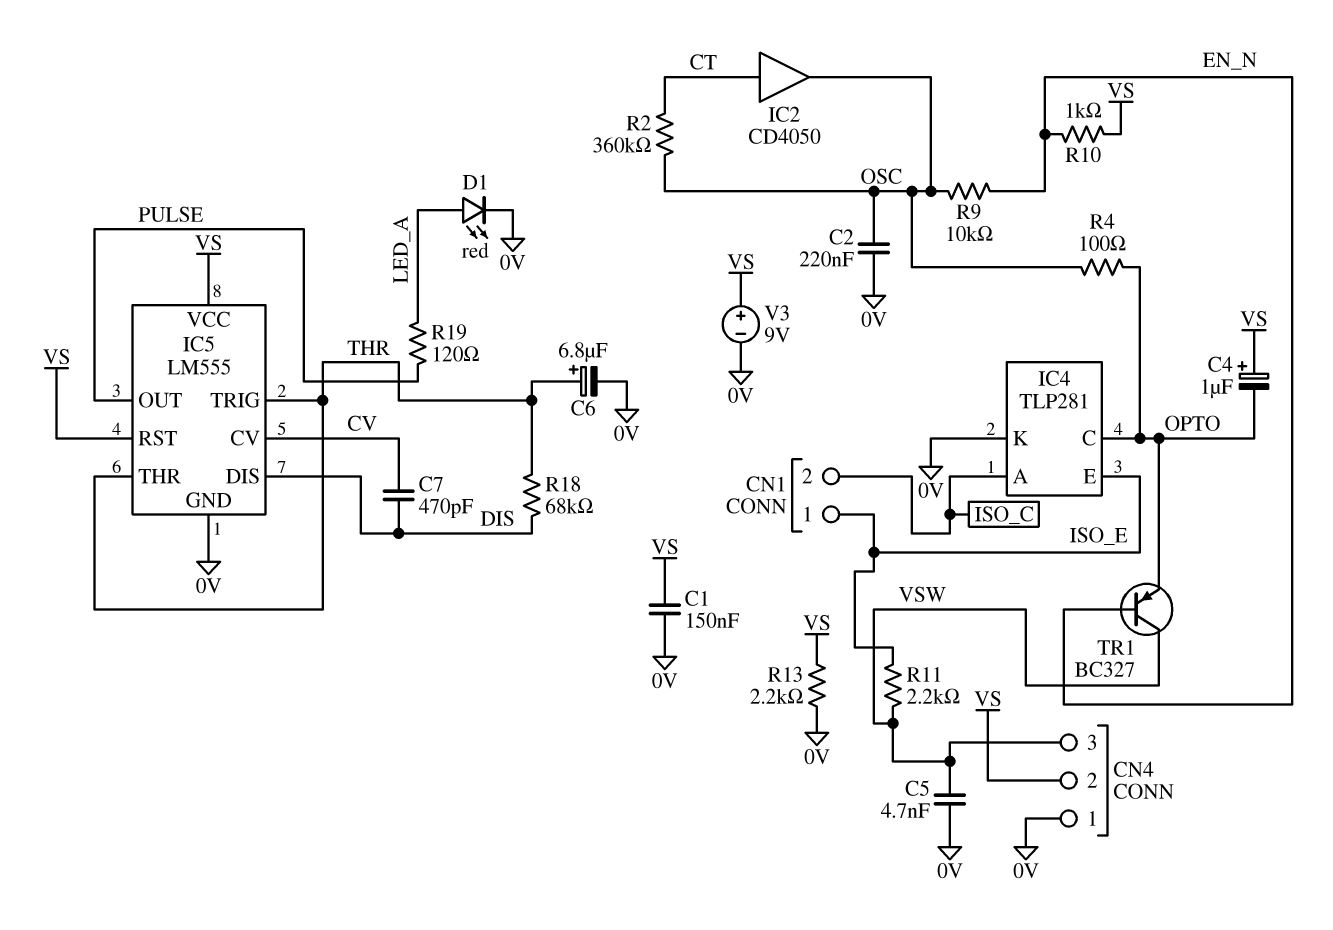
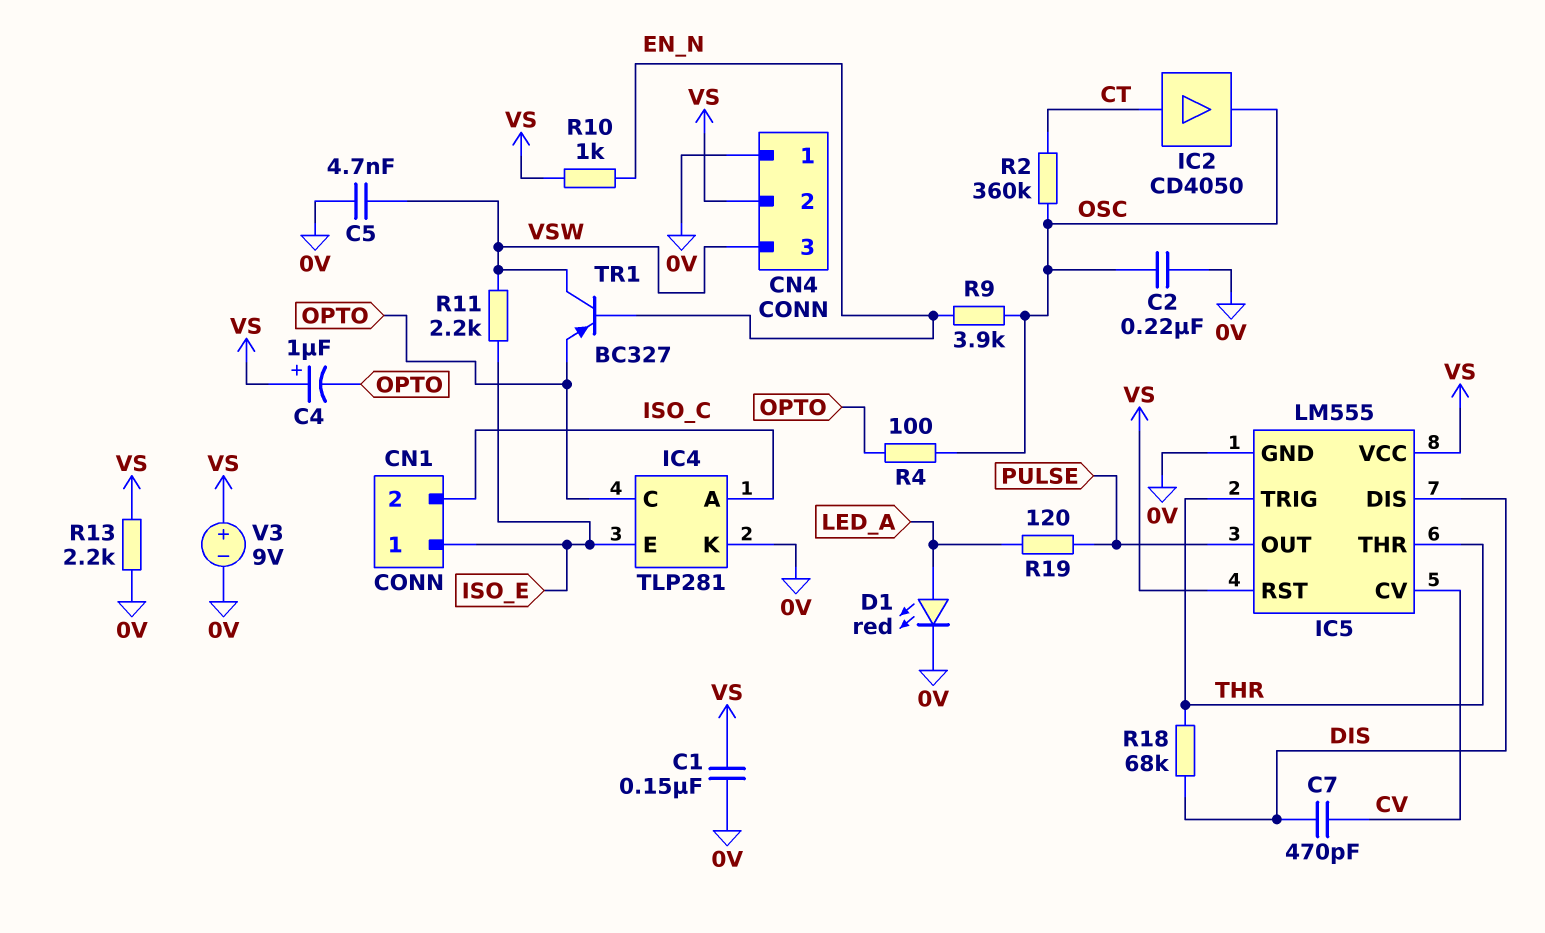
C6: 6.8uF (plus THR, minus 0V) -> none
R9: 10k (EN_N, OSC) -> 3.9k (EN_N, OSC)

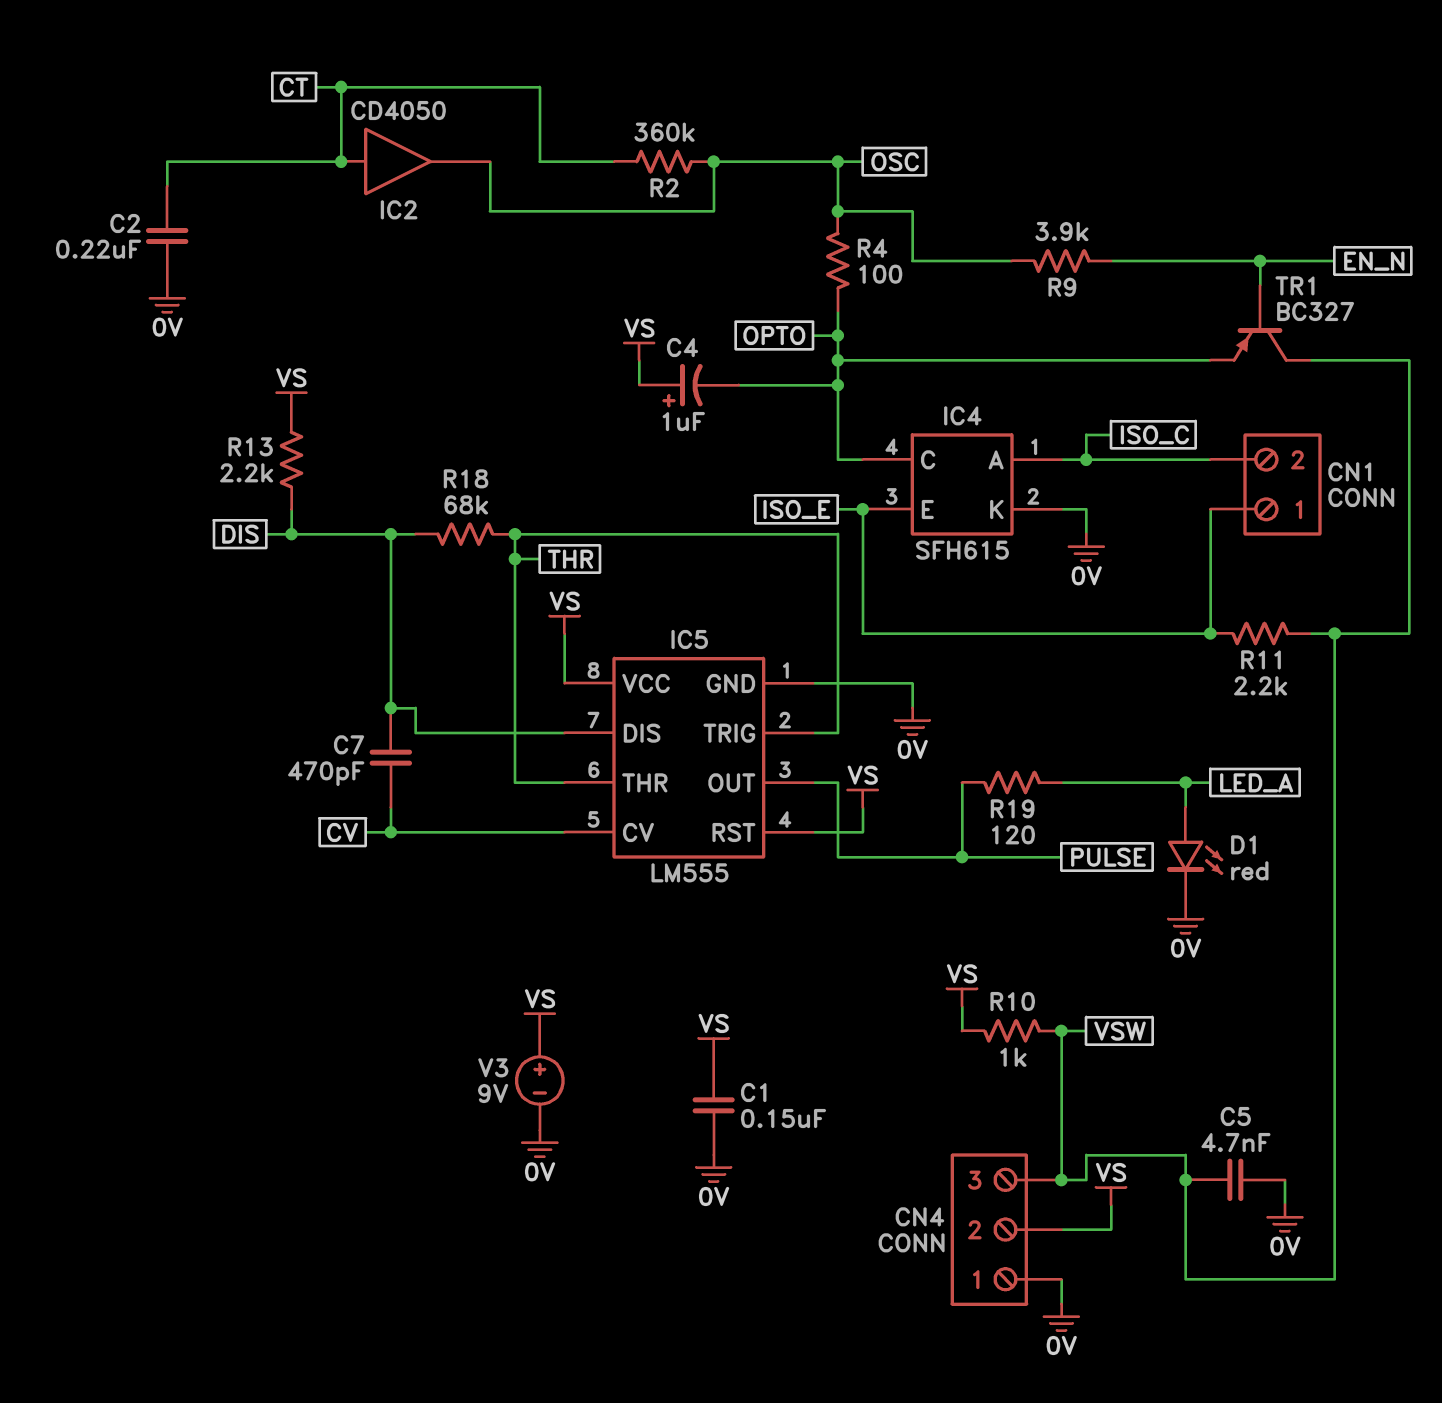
C2: 220nF (0V, OSC) -> 220nF (0V, CT)
IC4: TLP281 -> SFH615
R10: 1k (EN_N, VS) -> 1k (VS, VSW)
R13: 2.2k (0V, VS) -> 2.2k (DIS, VS)

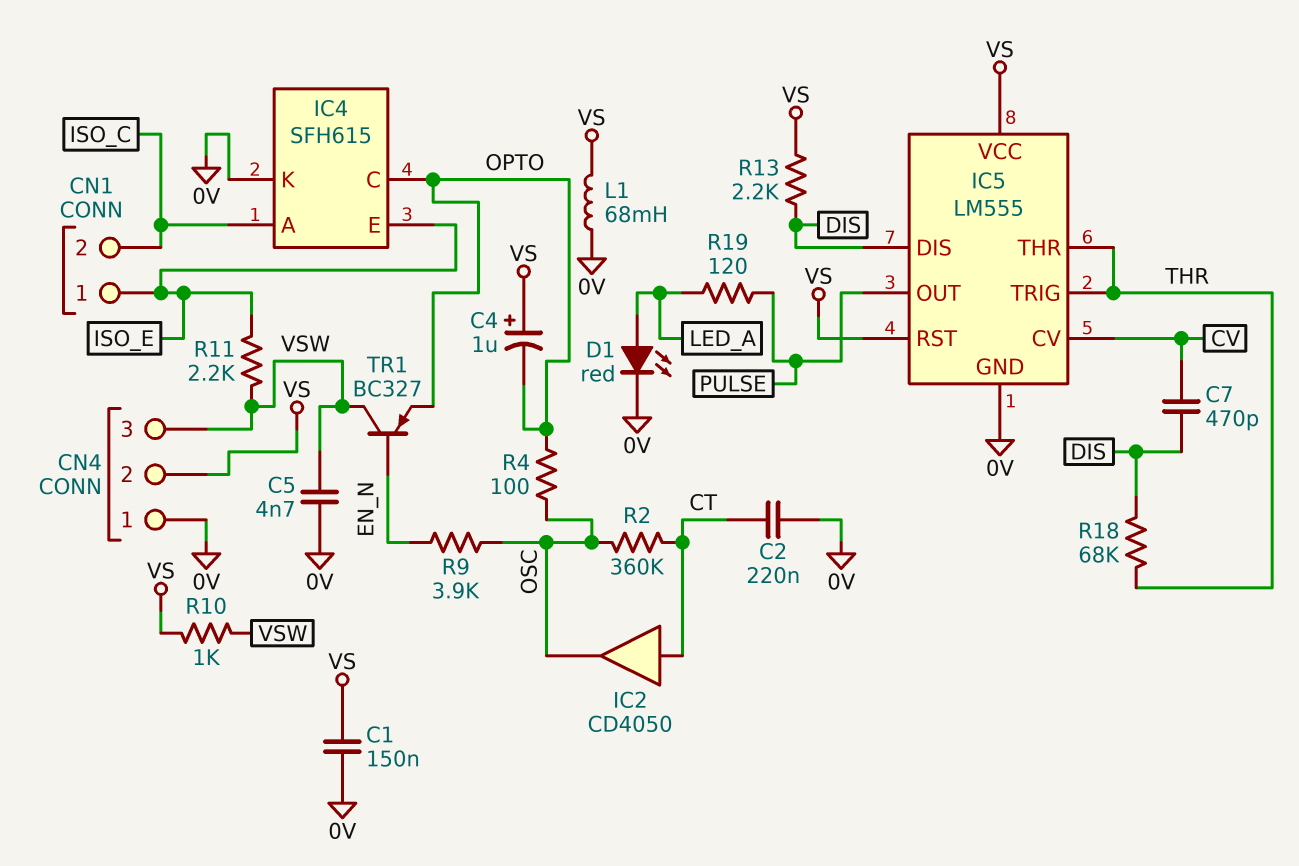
L1: none -> 68mH (0V, VS)
V3: 9V (plus VS, minus 0V) -> none

